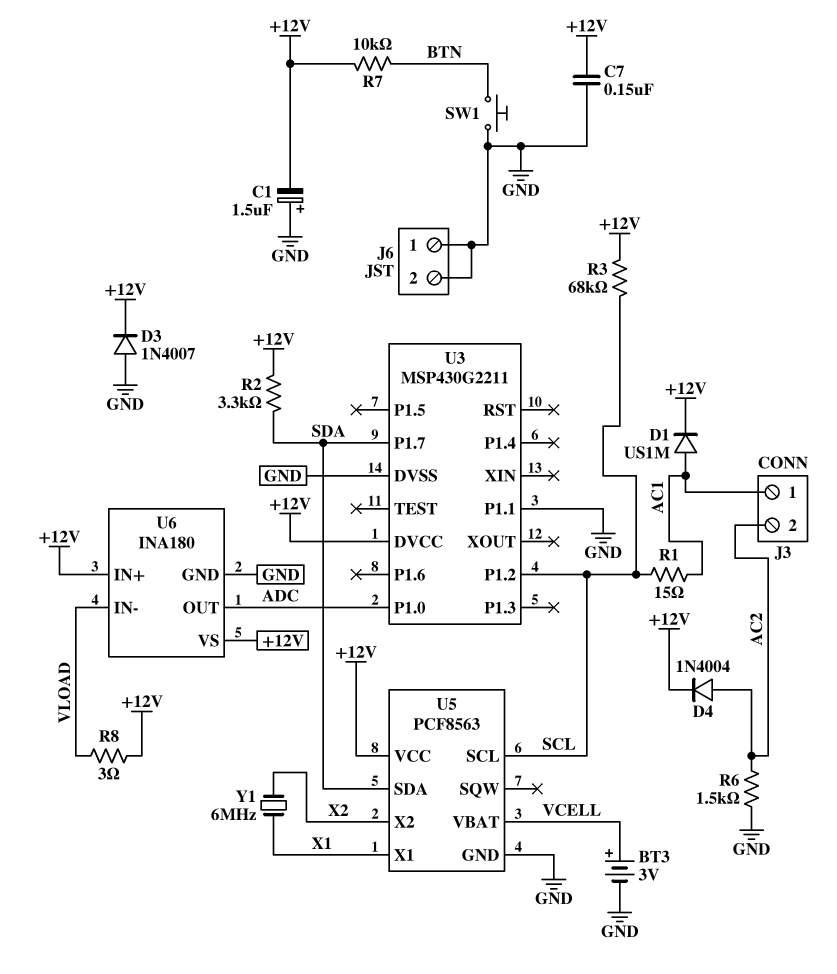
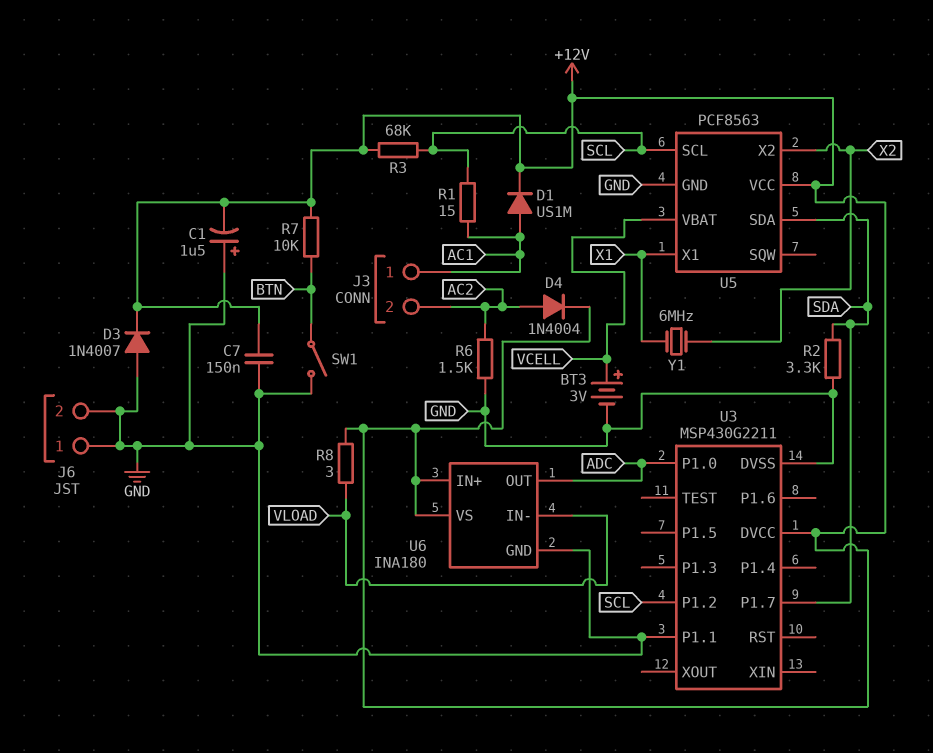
R2: 3.3k (+12V, SDA) -> 3.3k (GND, SDA)
SW1: button (BTN, GND) -> switch (BTN, GND)

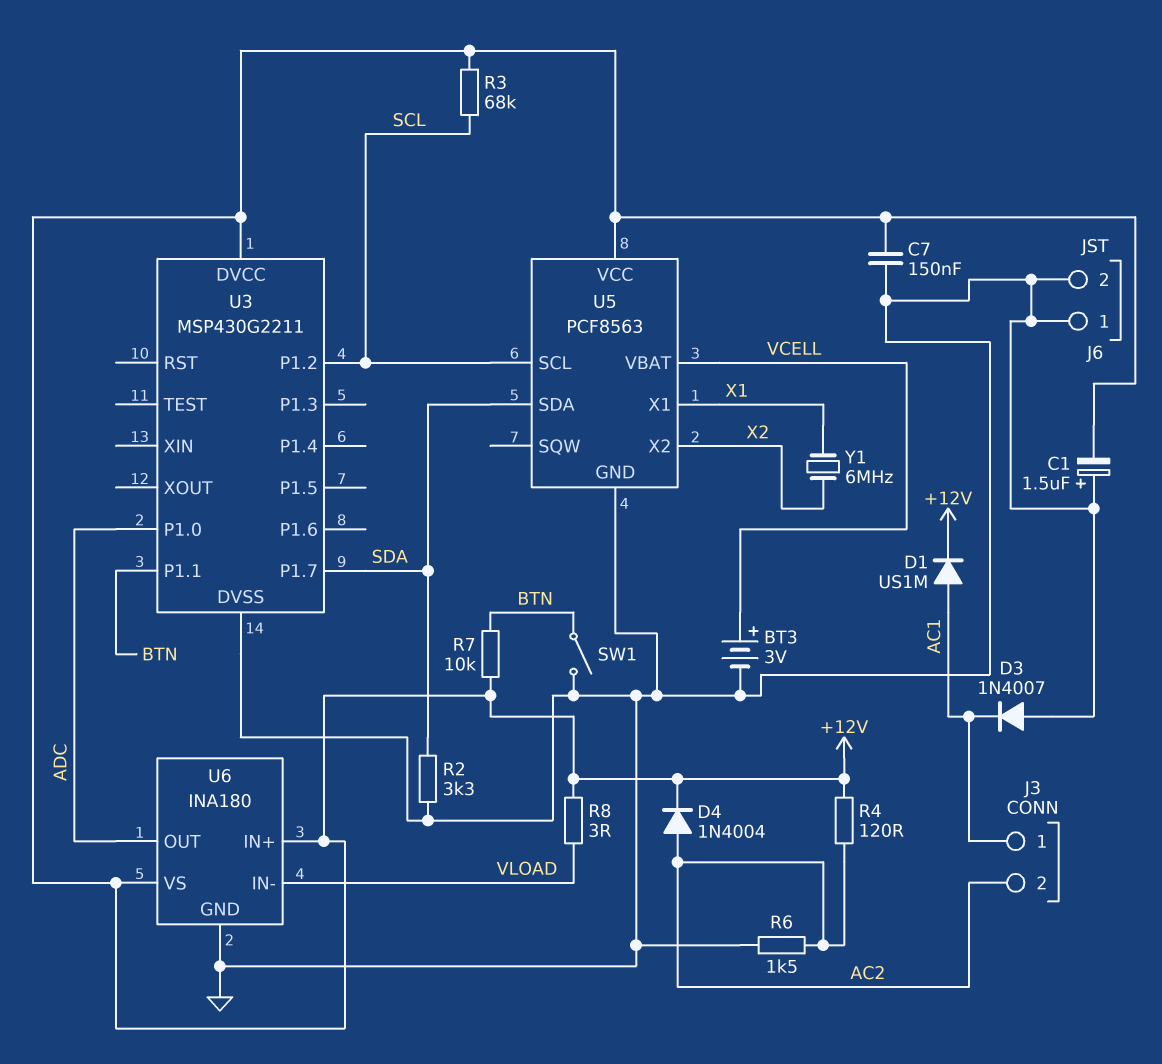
D3: diode 1N4007 (A GND, K +12V) -> diode 1N4007 (A GND, K AC1)
R1: 15 (AC1, SCL) -> none
R4: none -> 120 (+12V, AC2)
U3 pin P1.1: GND -> BTN

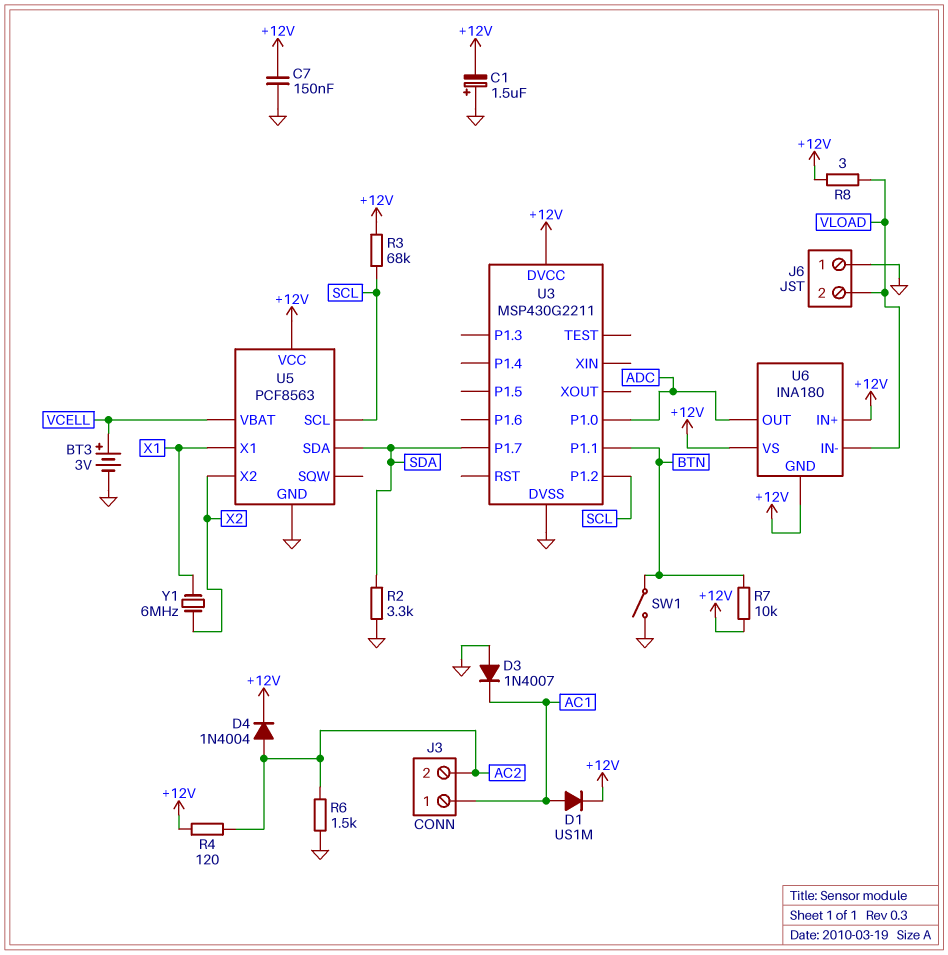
J6 pin 2: GND -> VLOAD
U6 pin GND: GND -> +12V

